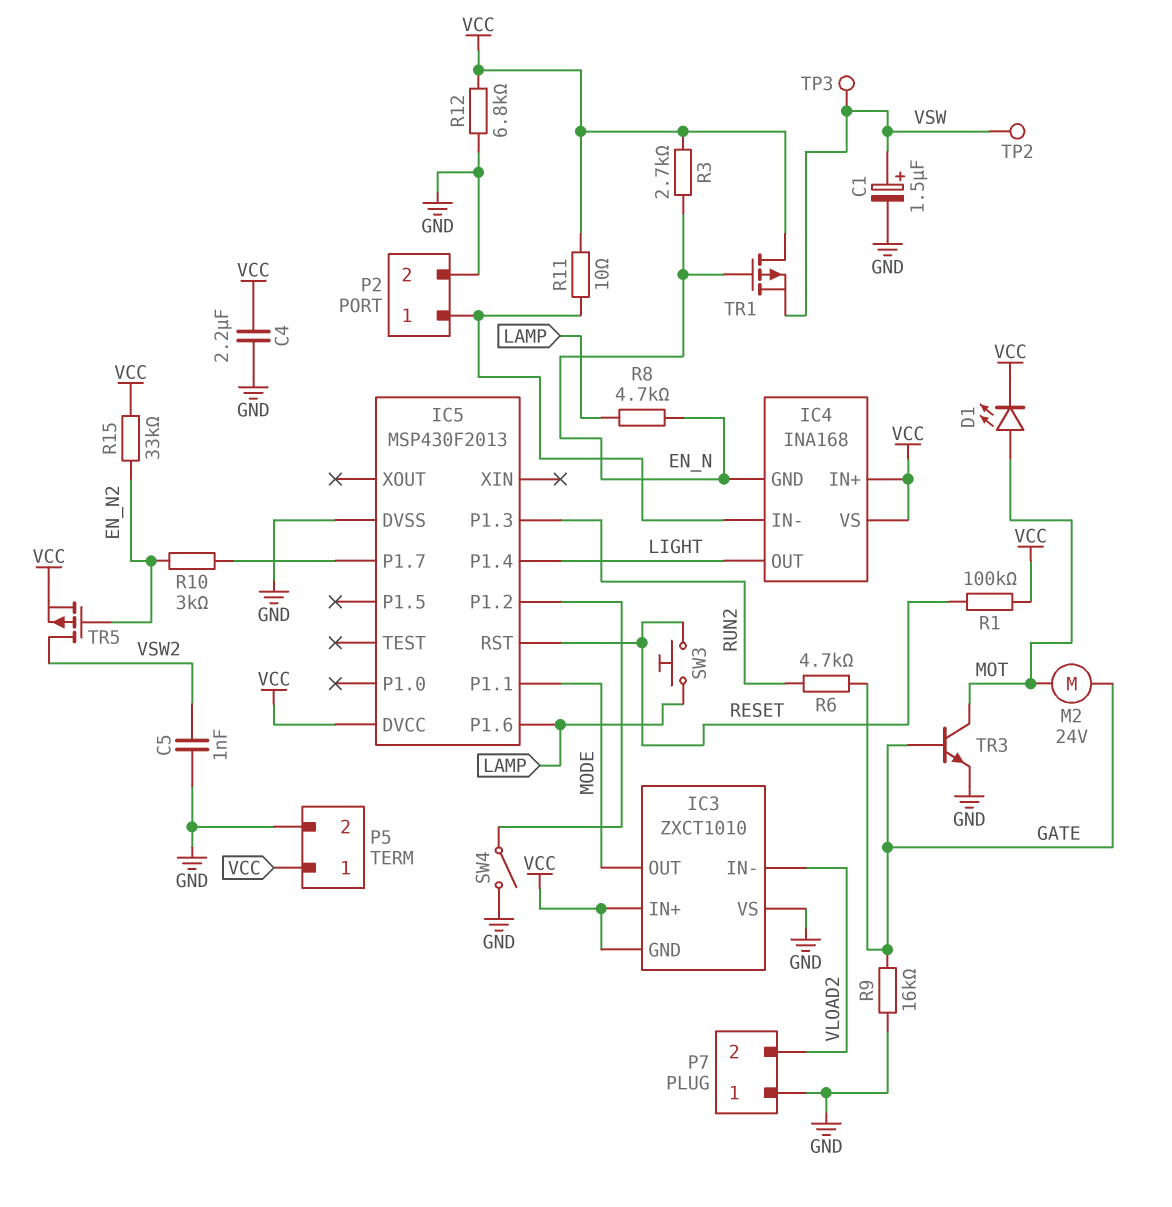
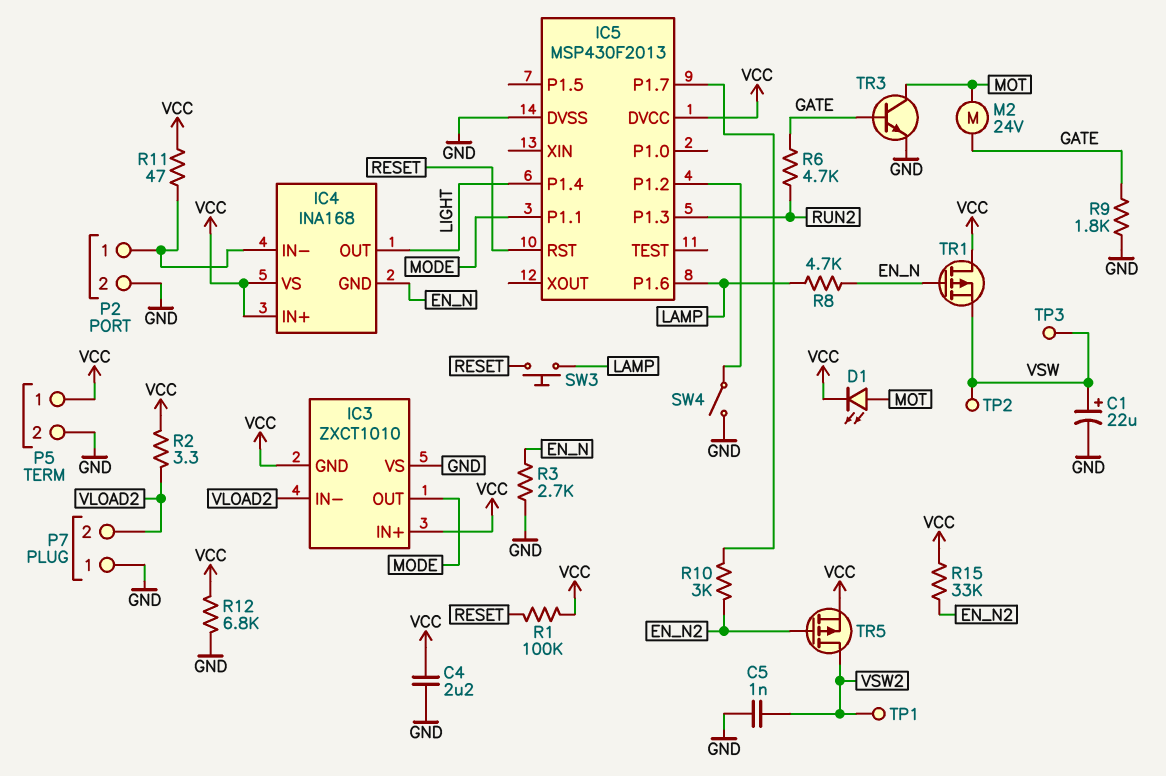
C1: 1.5uF (plus VSW, minus GND) -> 22uF (plus VSW, minus GND)
R2: none -> 3.3 (VCC, VLOAD2)
R3: 2.7k (EN_N, VCC) -> 2.7k (EN_N, GND)
R9: 16k (GATE, GND) -> 1.8k (GATE, GND)
R11: 10 (IC4/IN-, VCC) -> 47 (IC4/IN-, VCC)
TP1: none -> test point (VSW2)

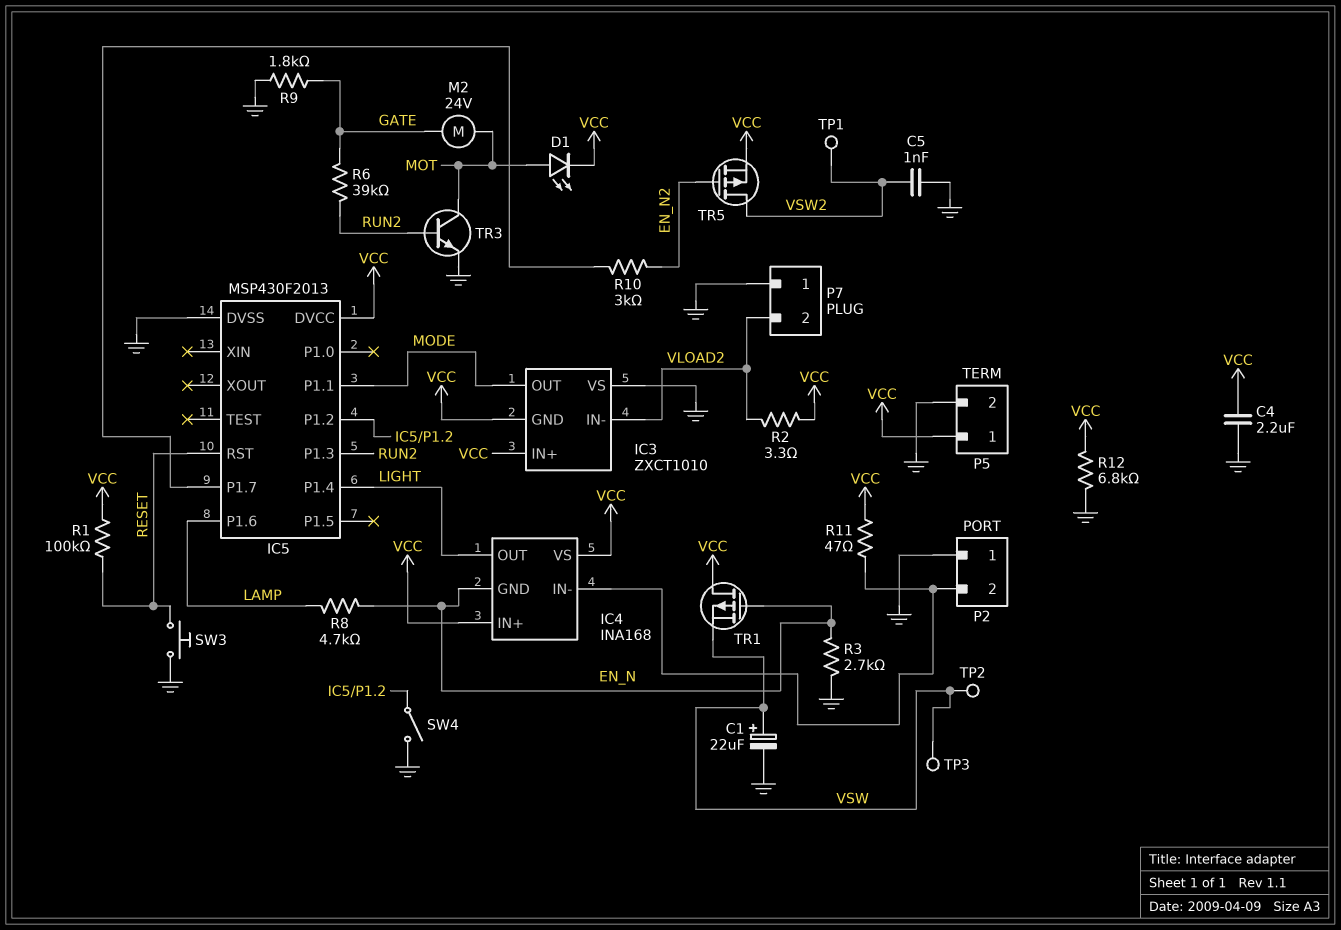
P2 pin 1: IC4/IN- -> GND
P2 pin 2: GND -> IC4/IN-
R6: 4.7k (GATE, RUN2) -> 39k (GATE, RUN2)
R15: 33k (EN_N2, VCC) -> none
SW3: button (LAMP, RESET) -> button (GND, RESET)
TR3: NPN (B GATE, C MOT, E GND) -> NPN (B RUN2, C MOT, E GND)

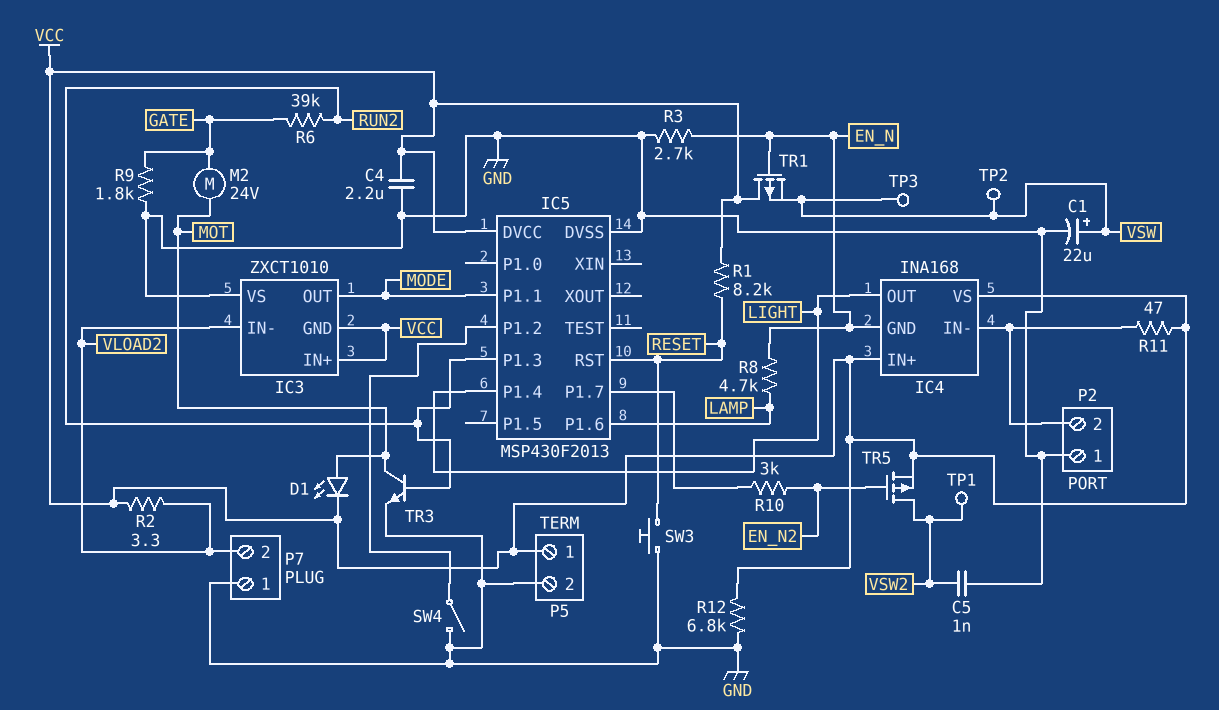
R1: 100k (RESET, VCC) -> 8.2k (RESET, VCC)

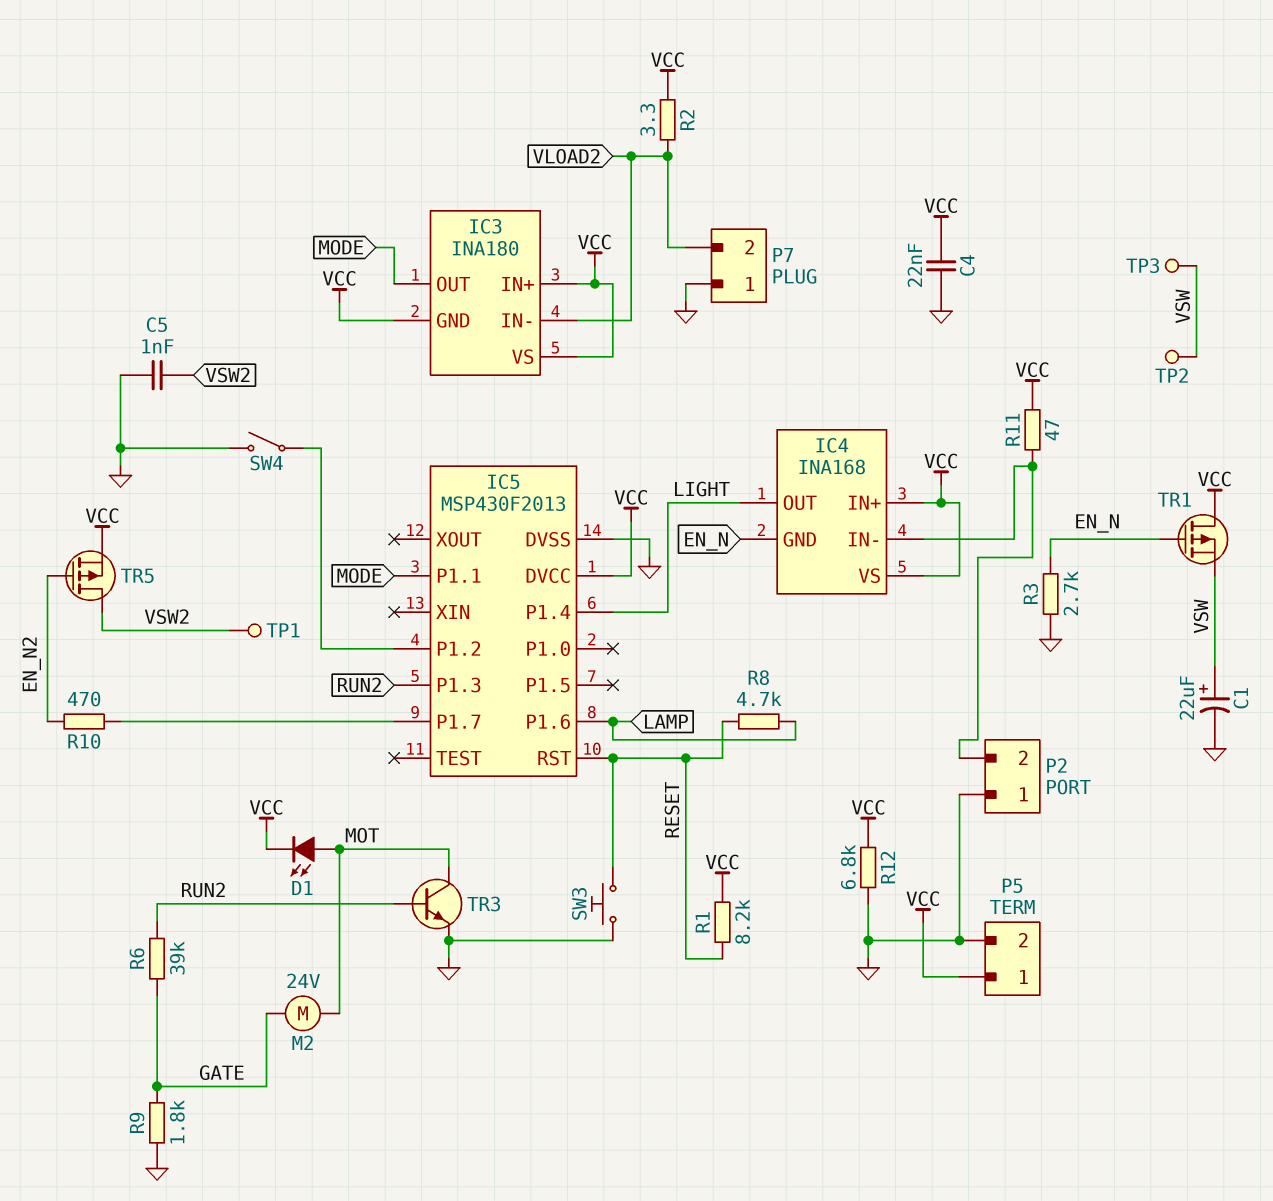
C4: 2.2uF (GND, VCC) -> 22nF (GND, VCC)
IC3: ZXCT1010 -> INA180
IC3 pin VS: GND -> VCC
R8: 4.7k (EN_N, LAMP) -> 4.7k (LAMP, RESET)
R10: 3k (EN_N2, IC5/P1.7) -> 470 (EN_N2, IC5/P1.7)

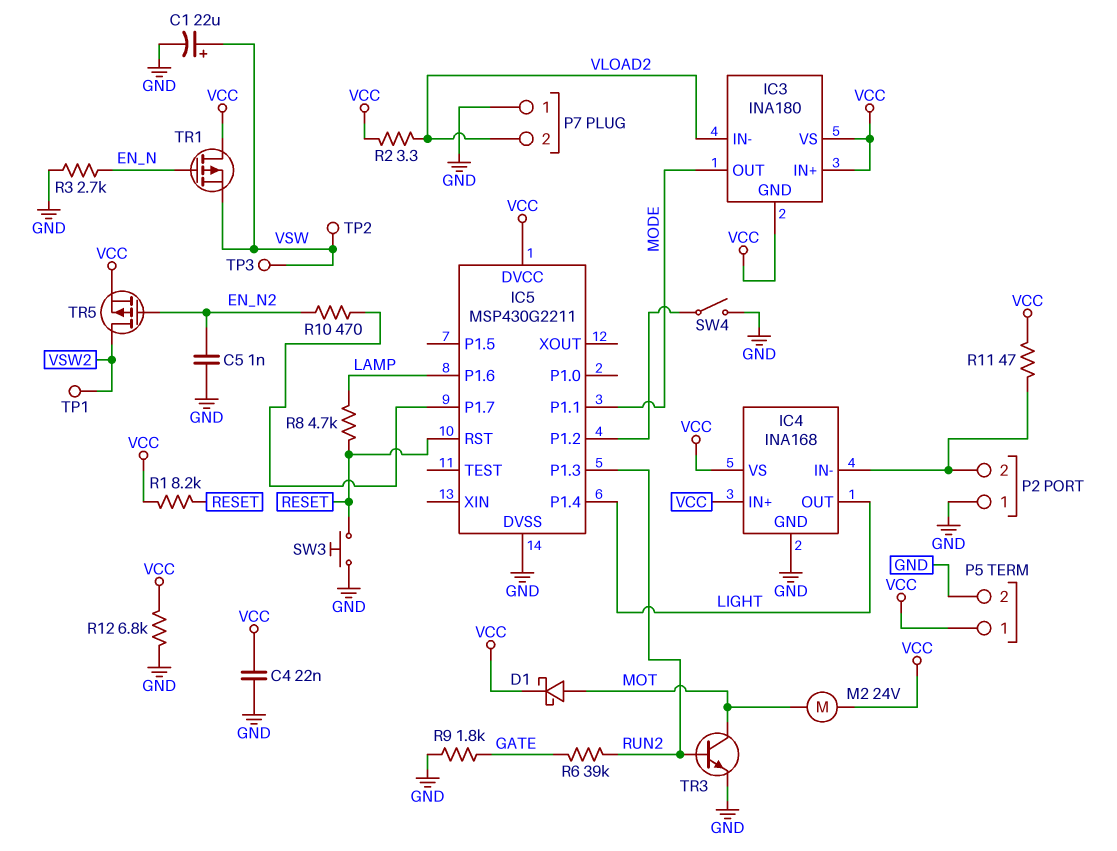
C5: 1nF (GND, VSW2) -> 1nF (EN_N2, GND)
D1: LED (A MOT, K VCC) -> schottky (A MOT, K VCC)
IC4 pin GND: EN_N -> GND
IC5: MSP430F2013 -> MSP430G2211
M2: motor 24V (GATE, MOT) -> motor 24V (MOT, VCC)

